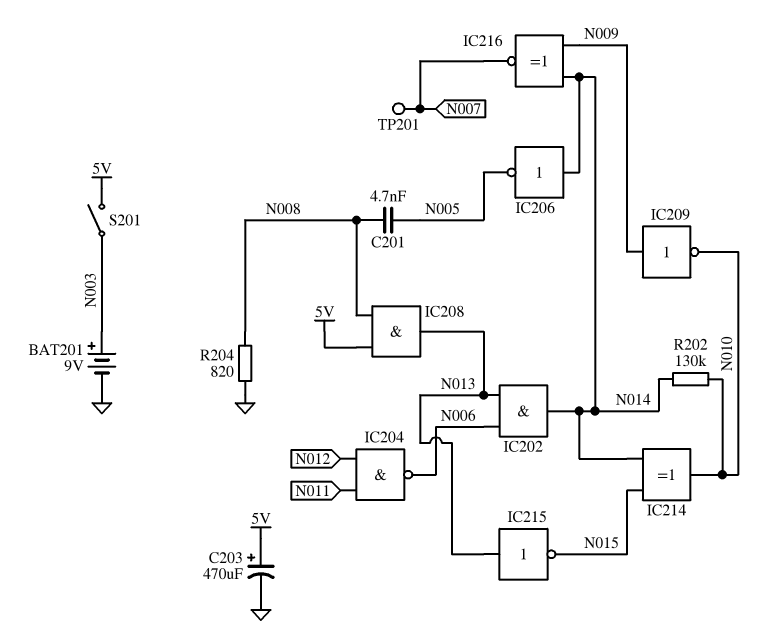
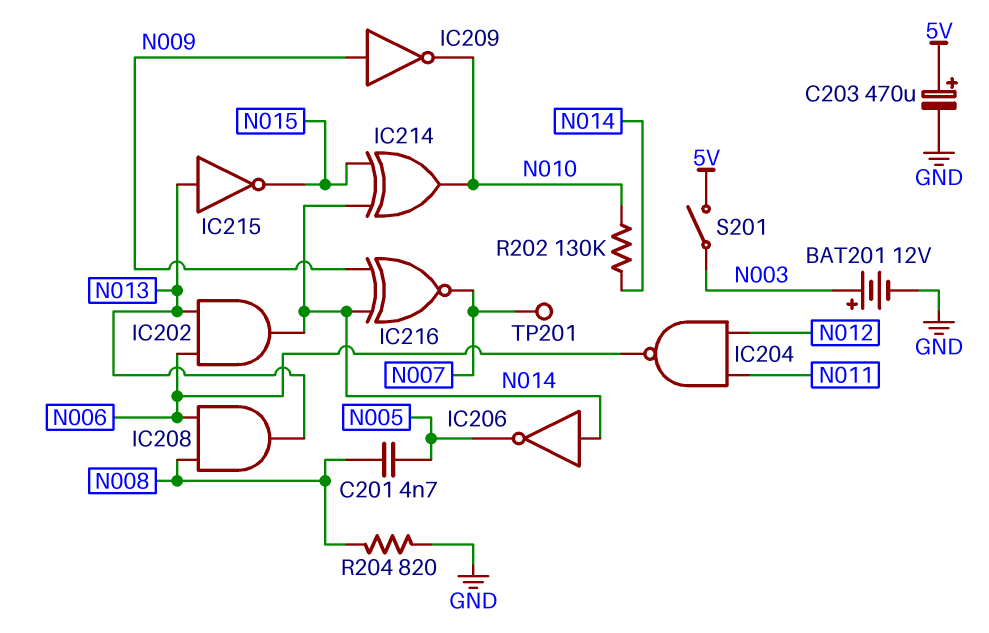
BAT201: 9V (plus N003, minus GND) -> 12V (plus N003, minus GND)
IC208: AND (in 5V, in N008, out N013) -> AND (in N006, in N008, out N013)

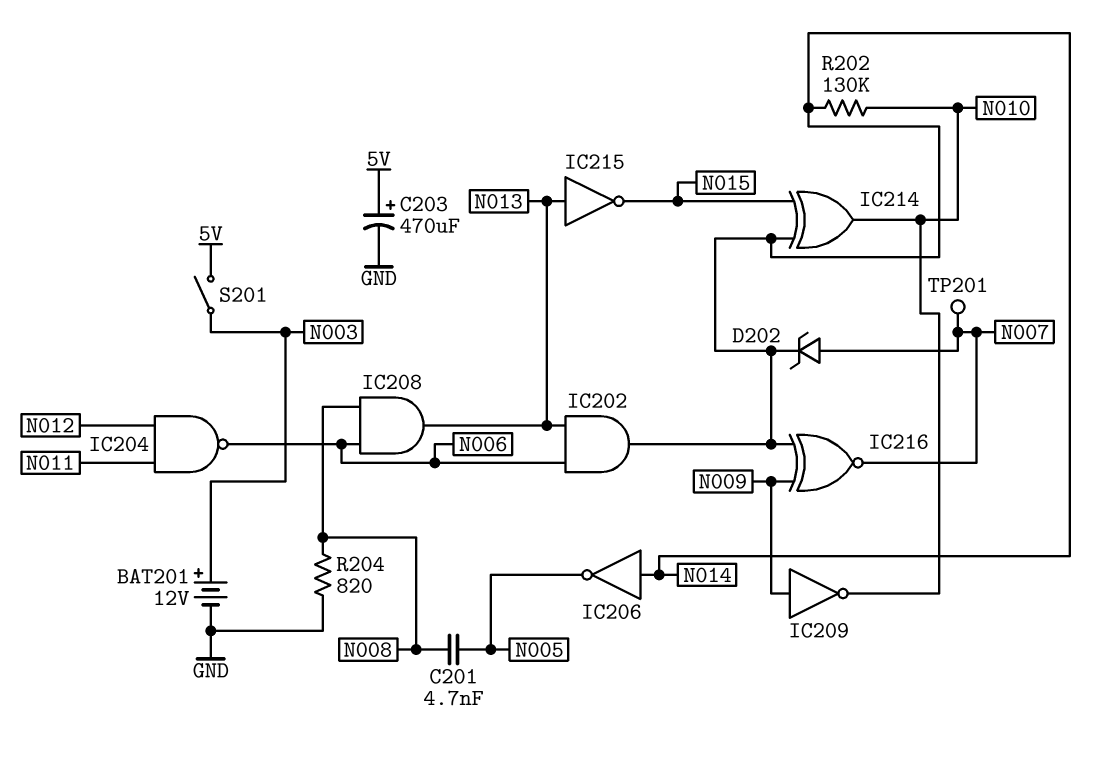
D202: none -> zener (A N007, K N014)

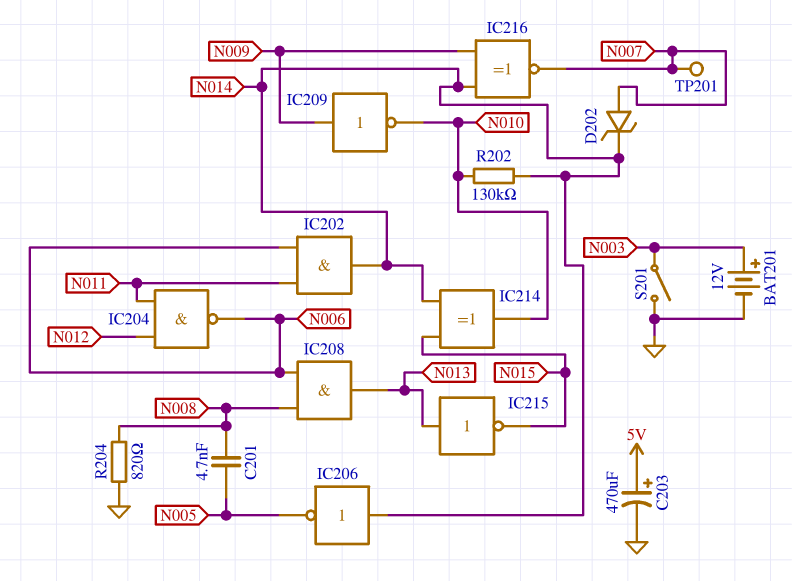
IC202: AND (in N006, in N013, out N014) -> AND (in N006, in N011, out N014)
S201: switch (5V, N003) -> switch (GND, N003)

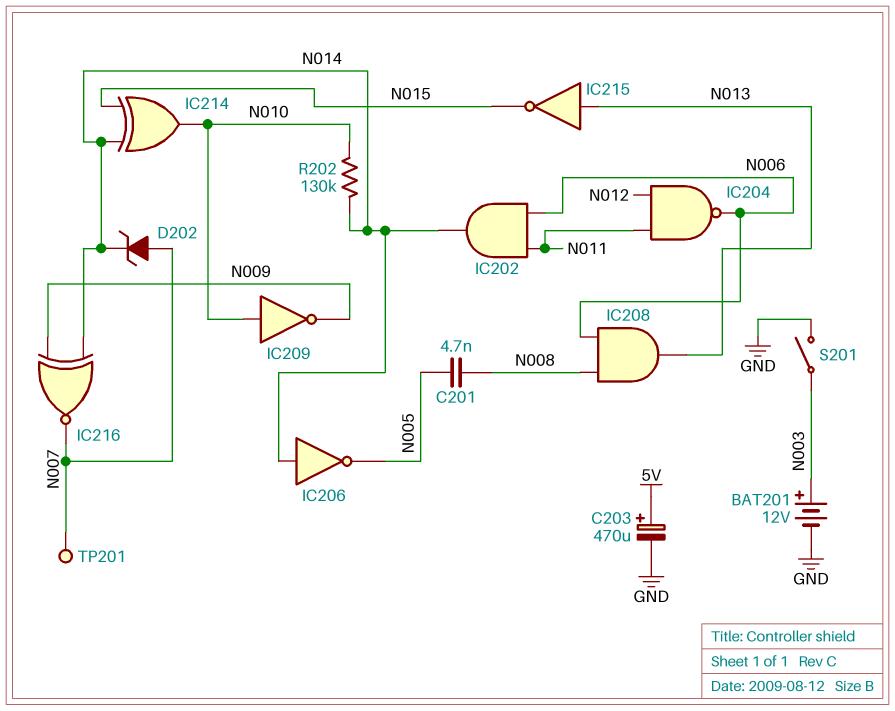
IC209: NOT (in N009, out N010) -> NOT (in N010, out N009)
R204: 820 (GND, N008) -> none

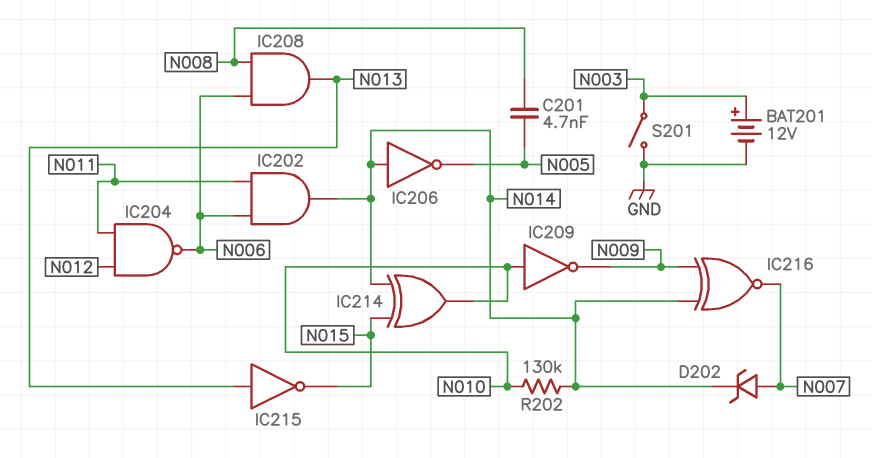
C203: 470uF (plus 5V, minus GND) -> none
TP201: test point (N007) -> none

